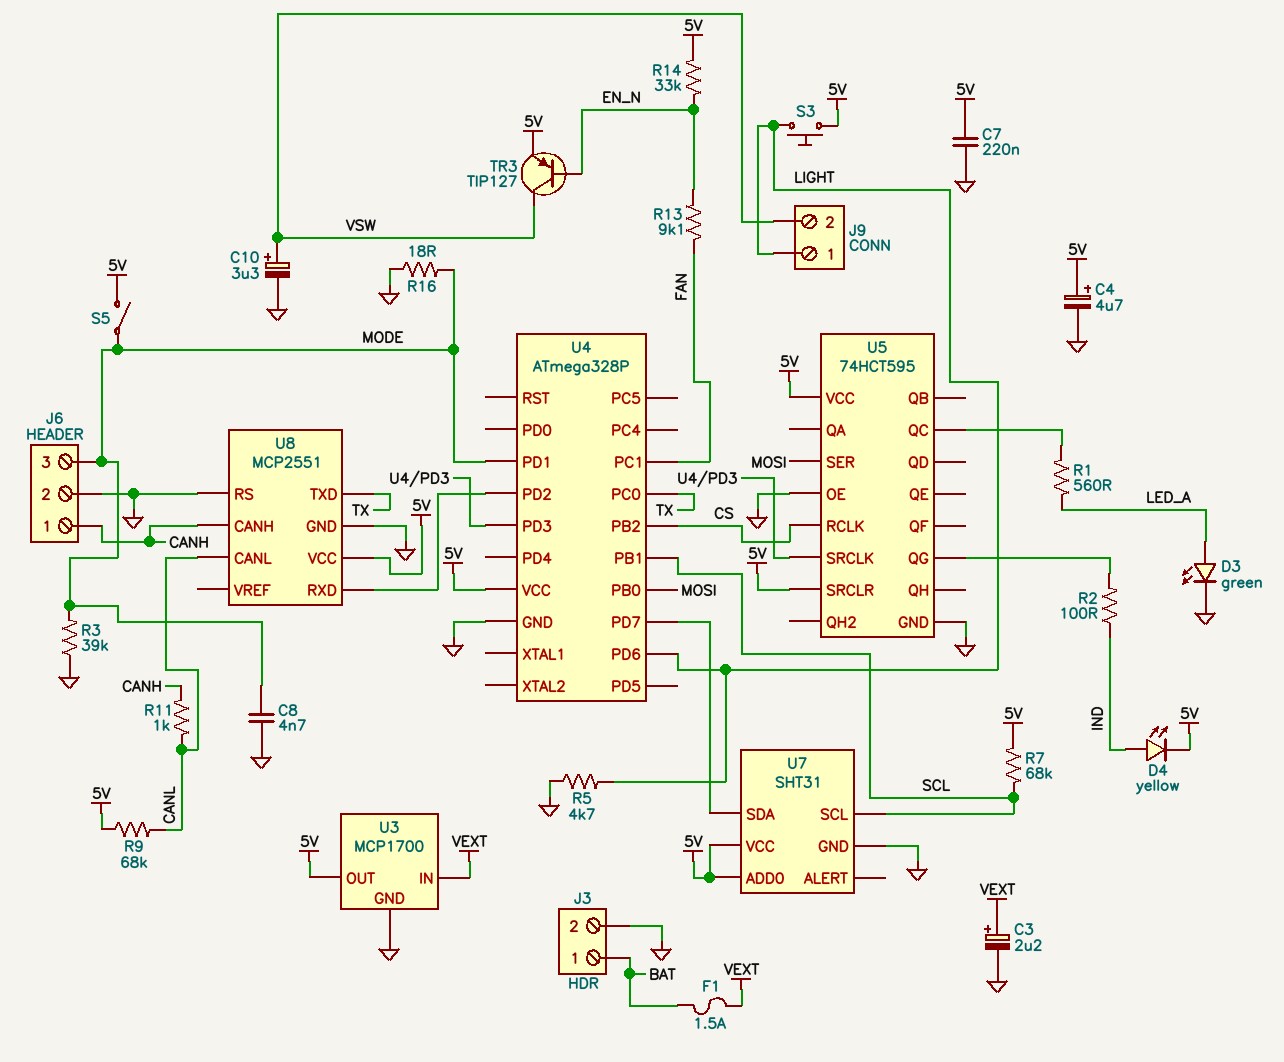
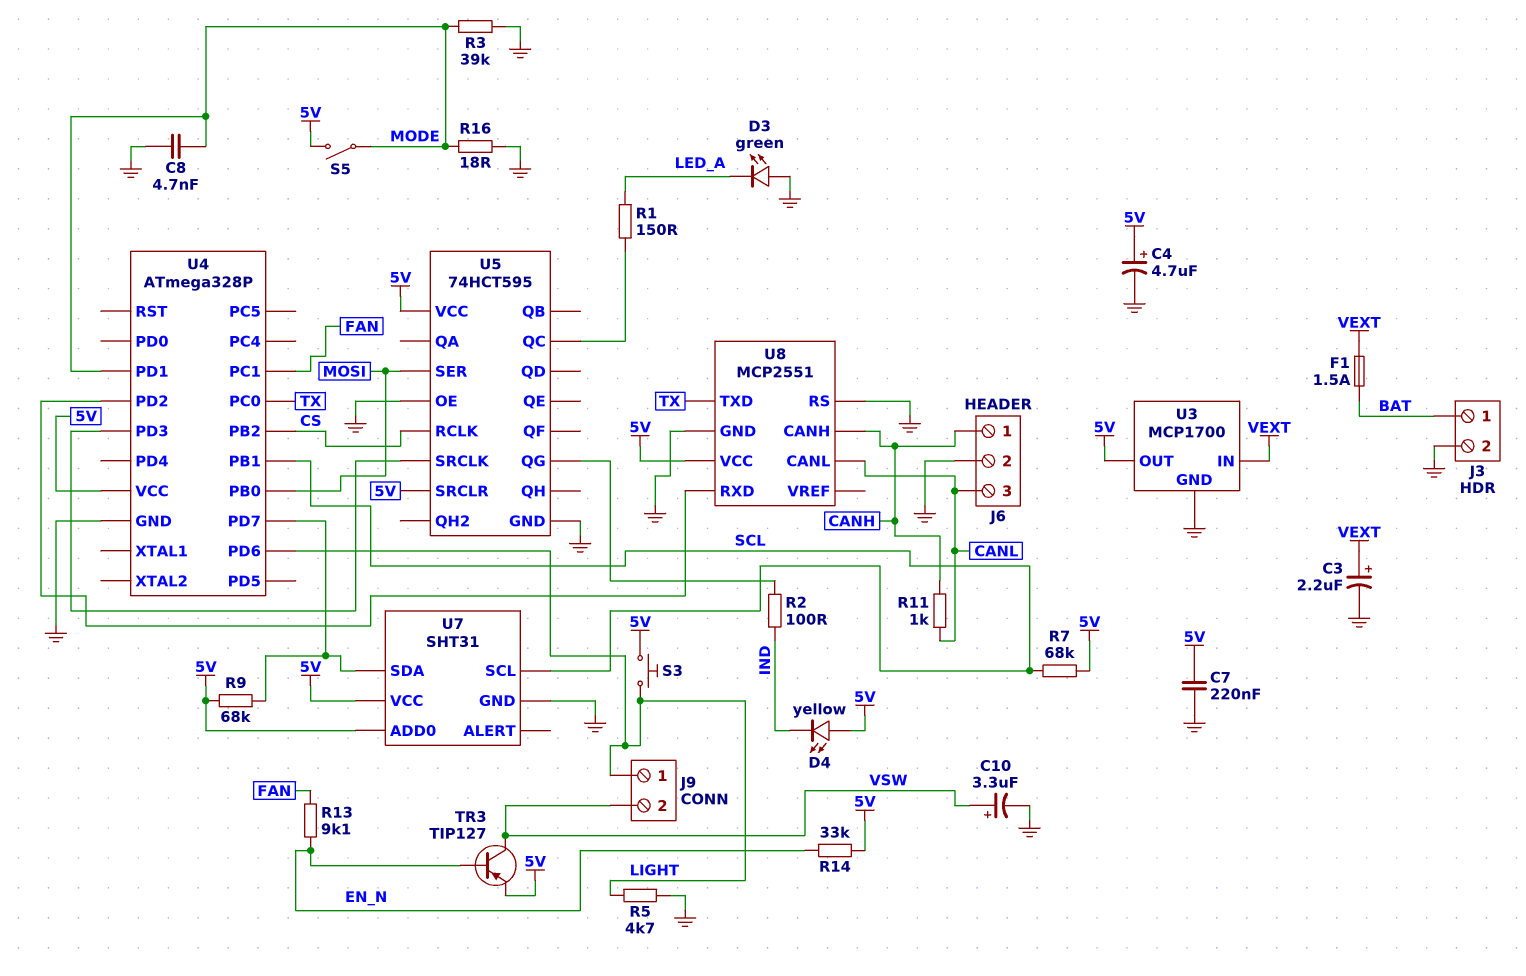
D3: LED green (A LED_A, K GND) -> LED green (A GND, K LED_A)
D4: LED yellow (A IND, K 5V) -> LED yellow (A 5V, K IND)
J6 pin 3: MODE -> CANL
R1: 560 (LED_A, U5/QC) -> 150 (LED_A, U5/QC)
R9: 68k (5V, CANL) -> 68k (5V, U4/PD7)

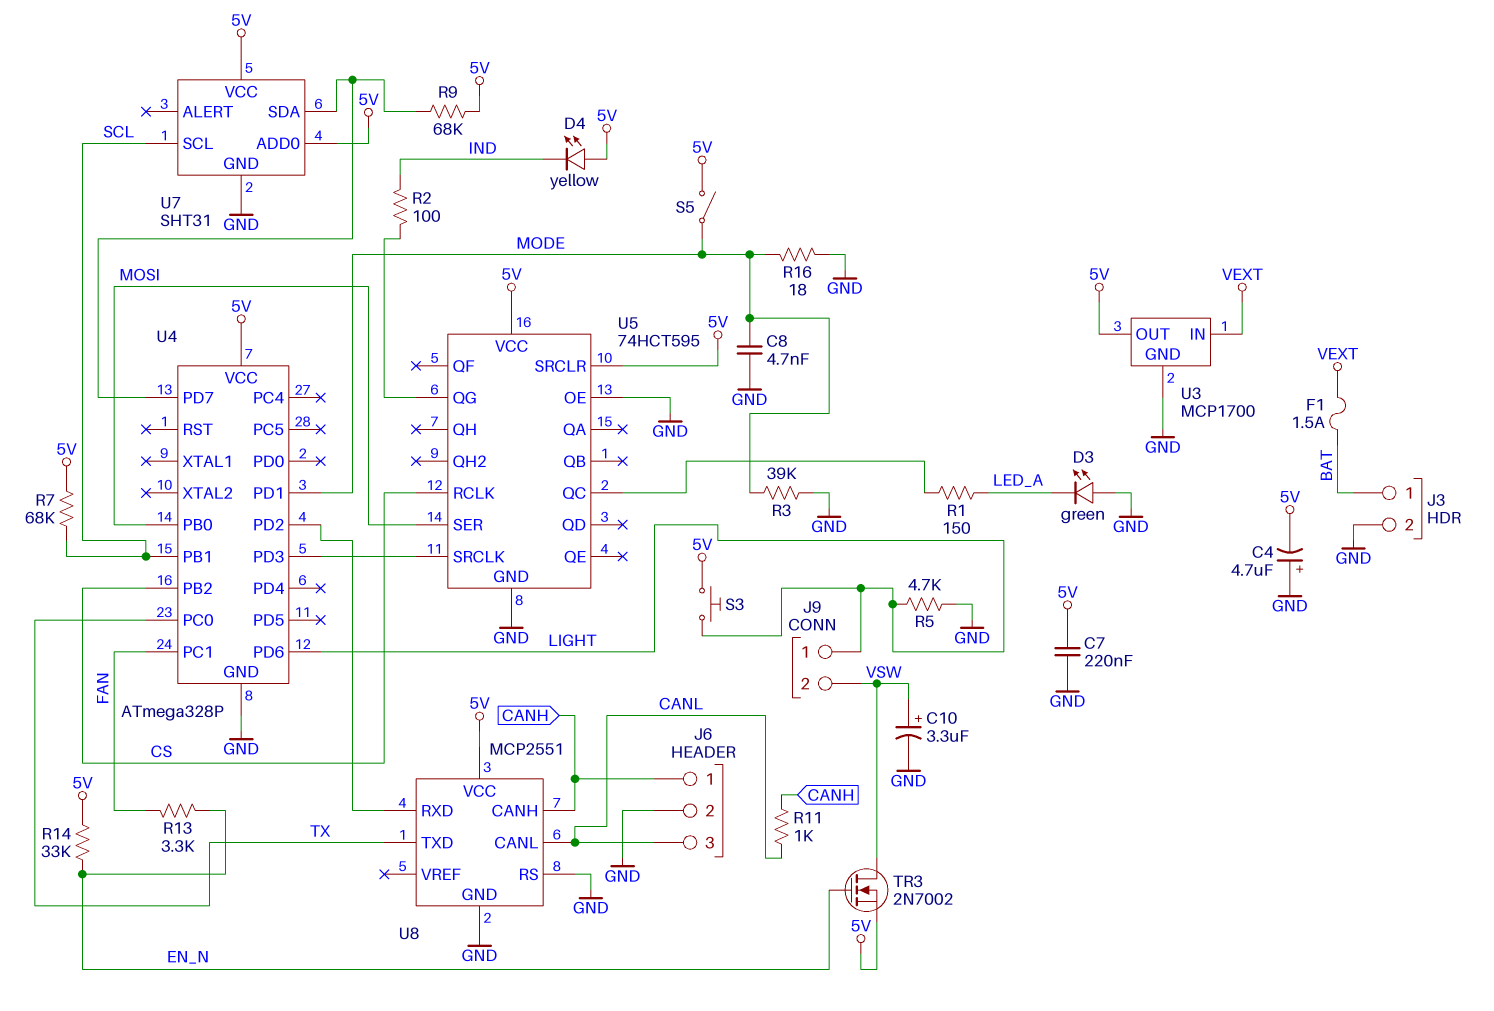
C3: 2.2uF (plus VEXT, minus GND) -> none
C4: 4.7uF (plus 5V, minus GND) -> 4.7uF (plus GND, minus 5V)
R13: 9.1k (EN_N, FAN) -> 3.3k (EN_N, FAN)
TR3: PNP TIP127 (B EN_N, C VSW, E 5V) -> NMOS 2N7002 (G EN_N, D VSW, S 5V)

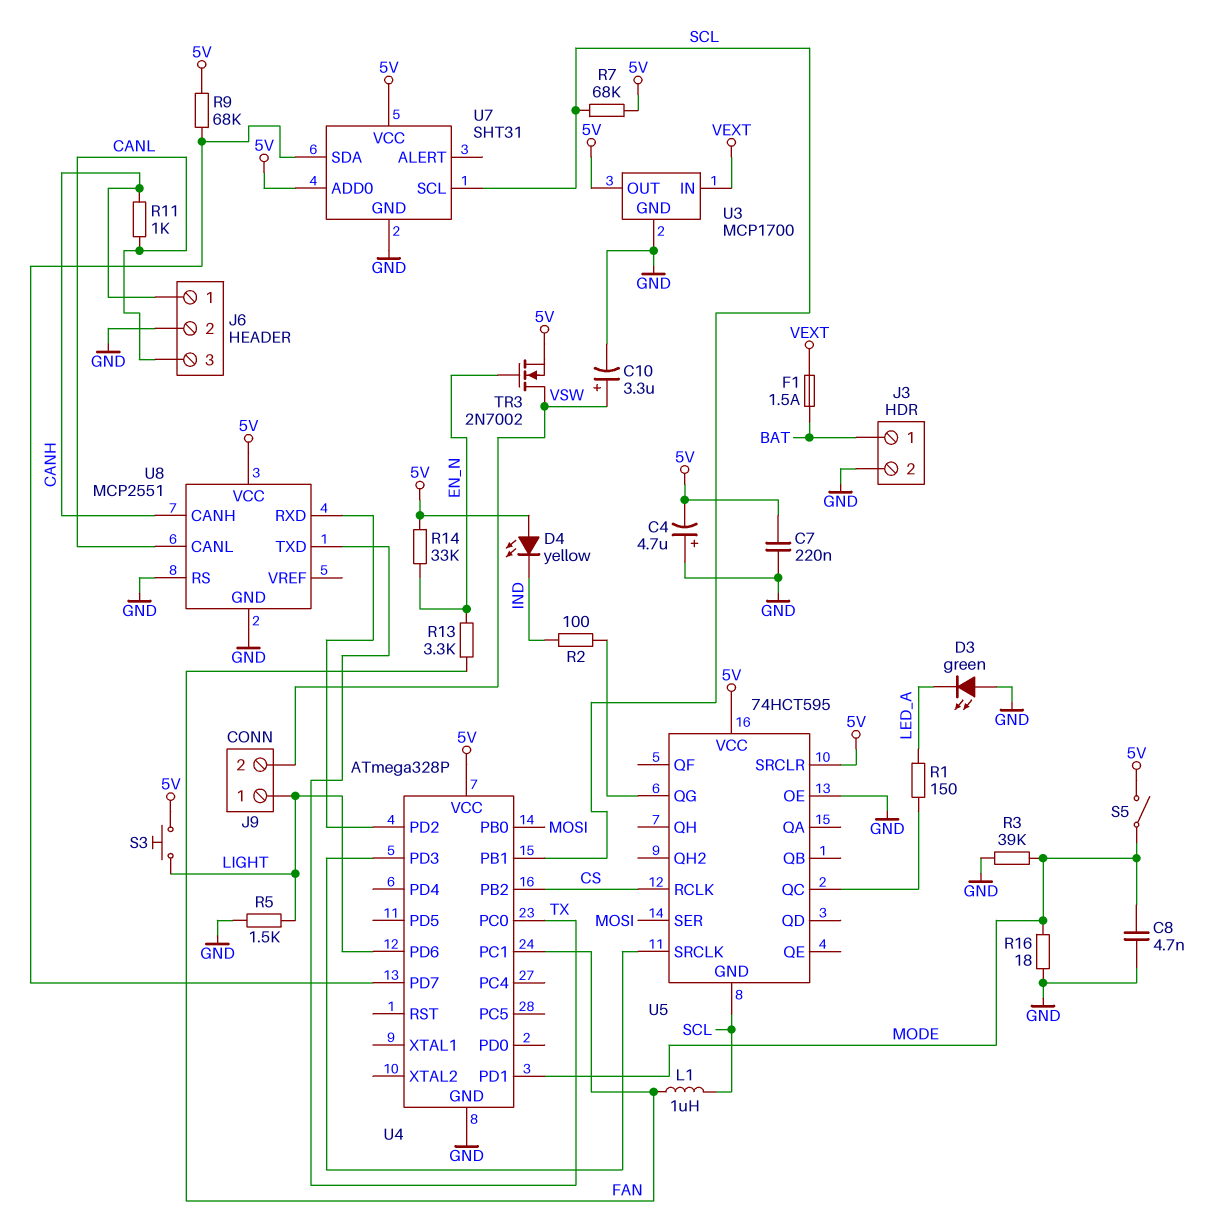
L1: none -> 1uH (FAN, SCL)
R5: 4.7k (GND, LIGHT) -> 1.5k (GND, LIGHT)
U5 pin GND: GND -> SCL

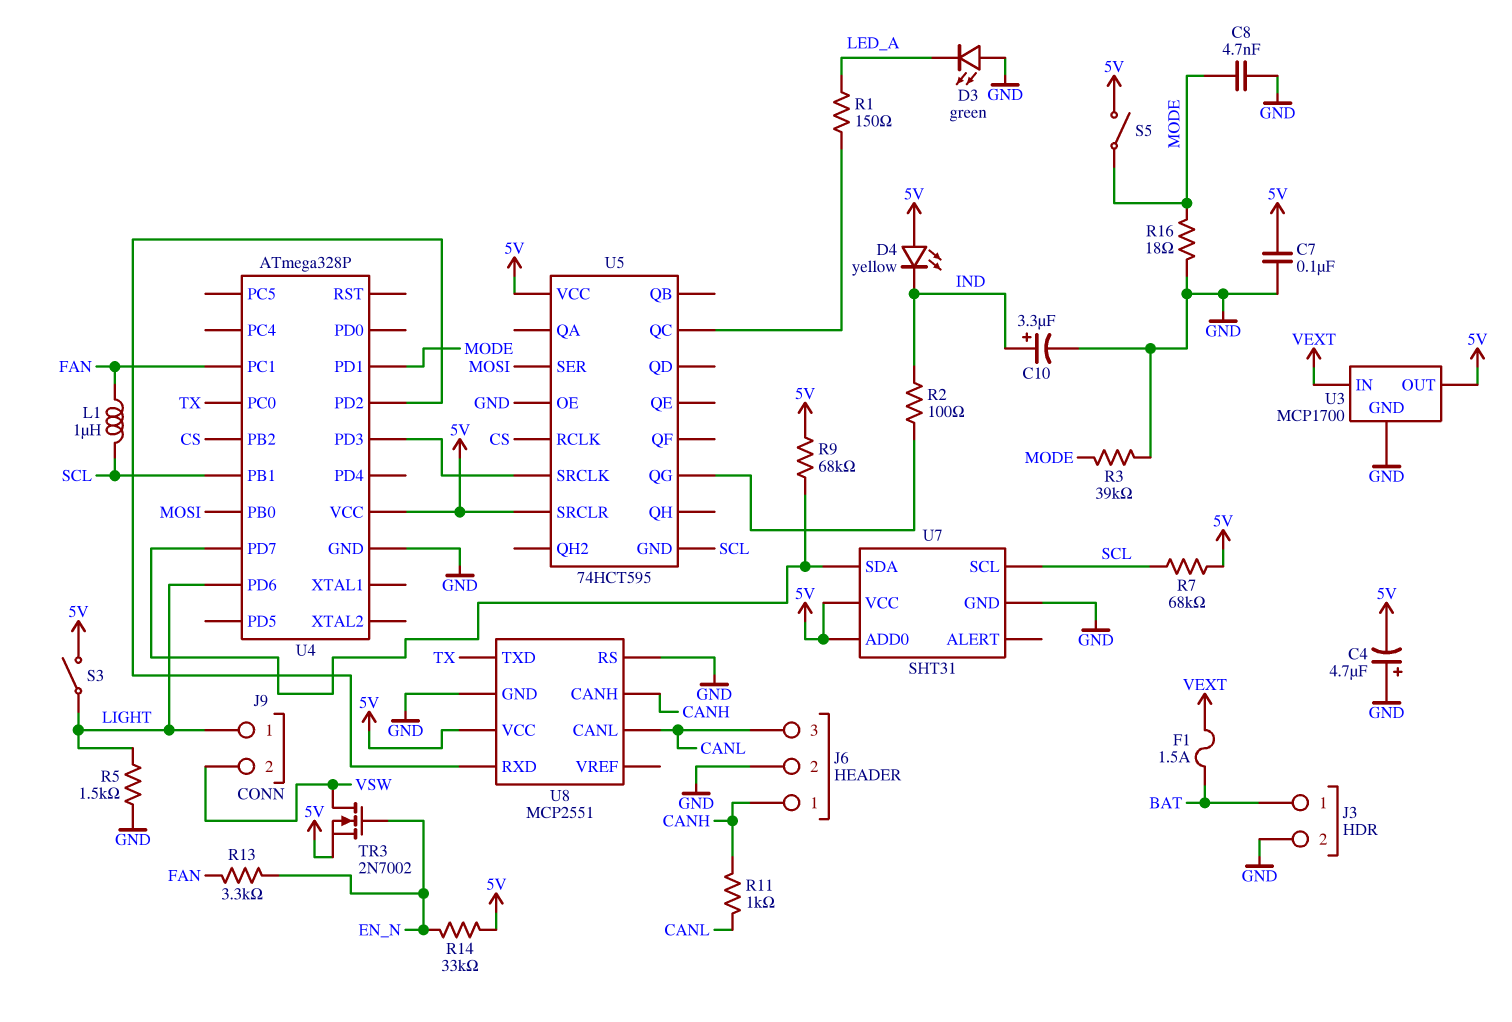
C7: 220nF (5V, GND) -> 100nF (5V, GND)
C10: 3.3uF (plus VSW, minus GND) -> 3.3uF (plus IND, minus GND)
S3: button (5V, LIGHT) -> switch (5V, LIGHT)

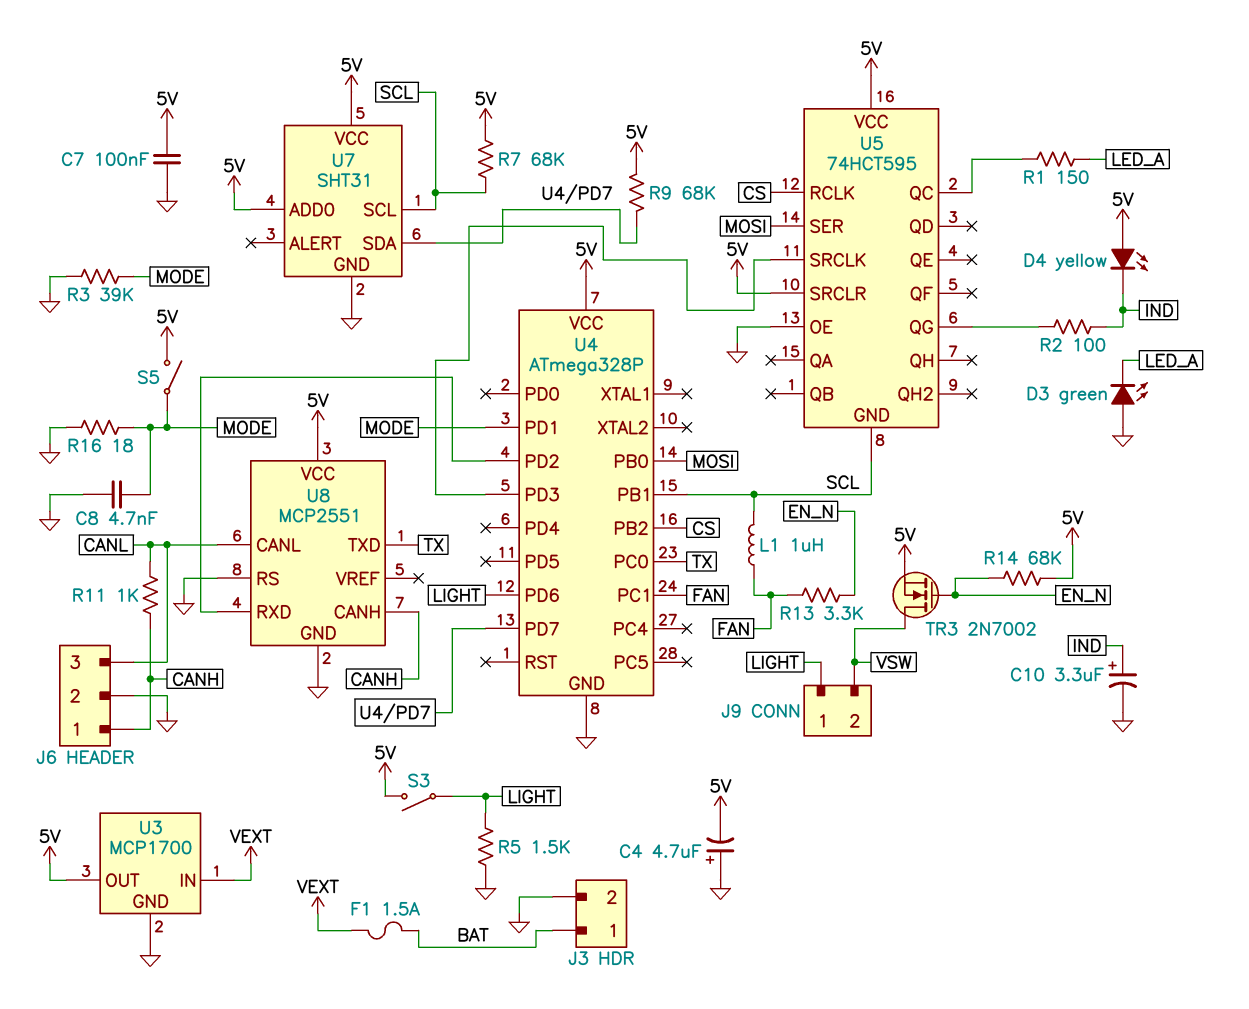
R14: 33k (5V, EN_N) -> 68k (5V, EN_N)

